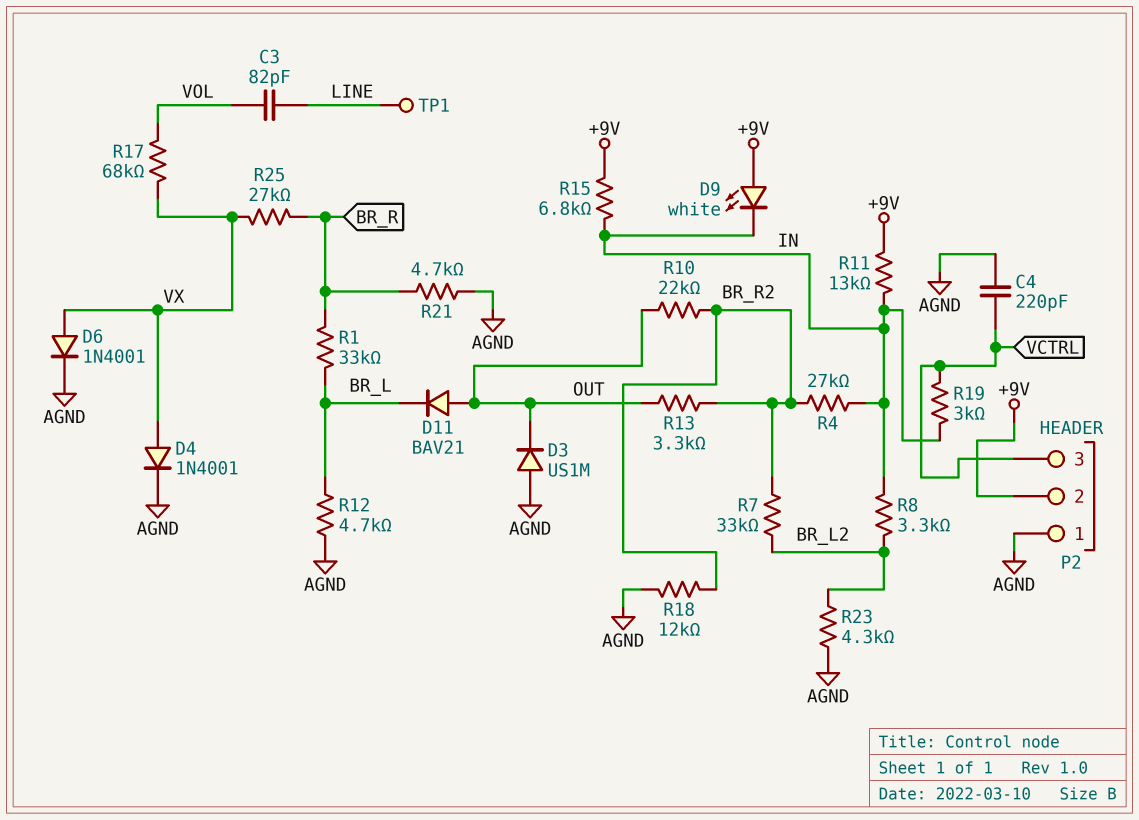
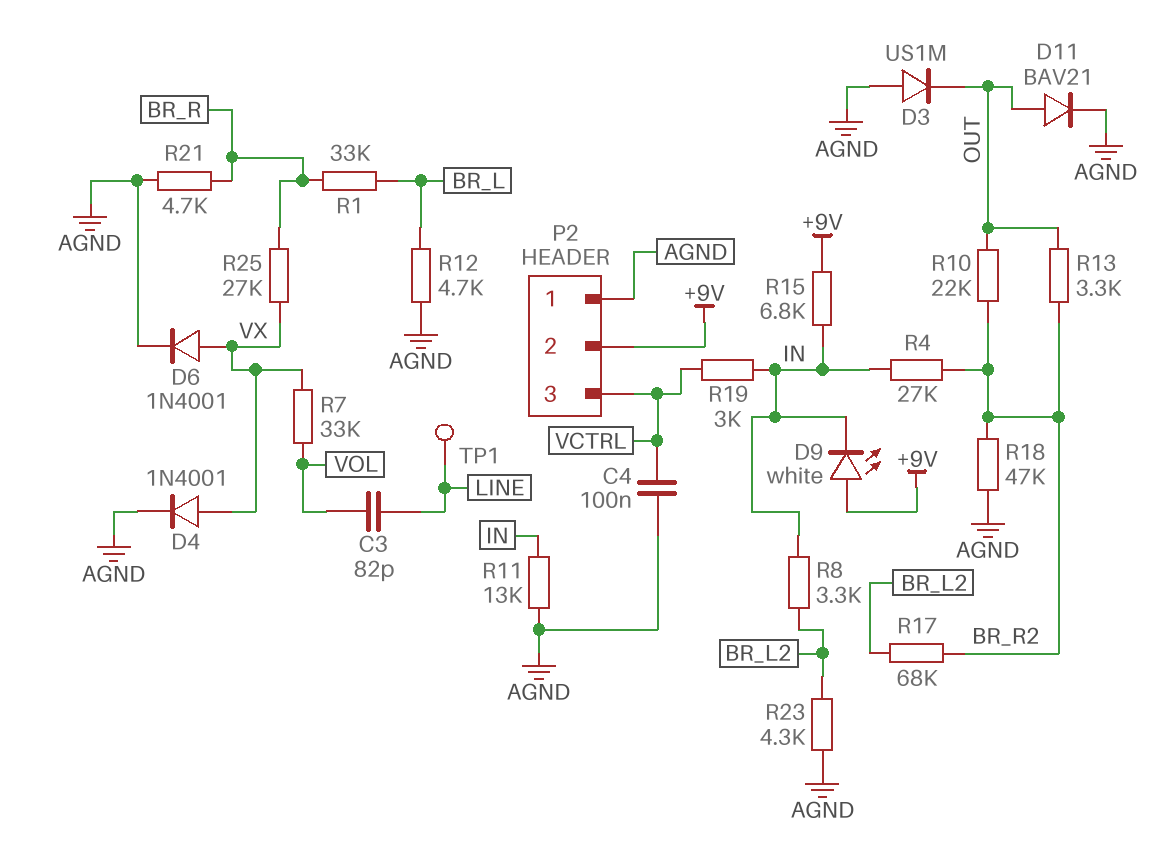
C4: 220pF (AGND, VCTRL) -> 100nF (AGND, VCTRL)
D11: diode BAV21 (A OUT, K BR_L) -> diode BAV21 (A OUT, K AGND)
R7: 33k (BR_L2, BR_R2) -> 33k (VOL, VX)
R11: 13k (+9V, IN) -> 13k (AGND, IN)
R17: 68k (VOL, VX) -> 68k (BR_L2, BR_R2)
R18: 12k (AGND, BR_R2) -> 47k (AGND, BR_R2)

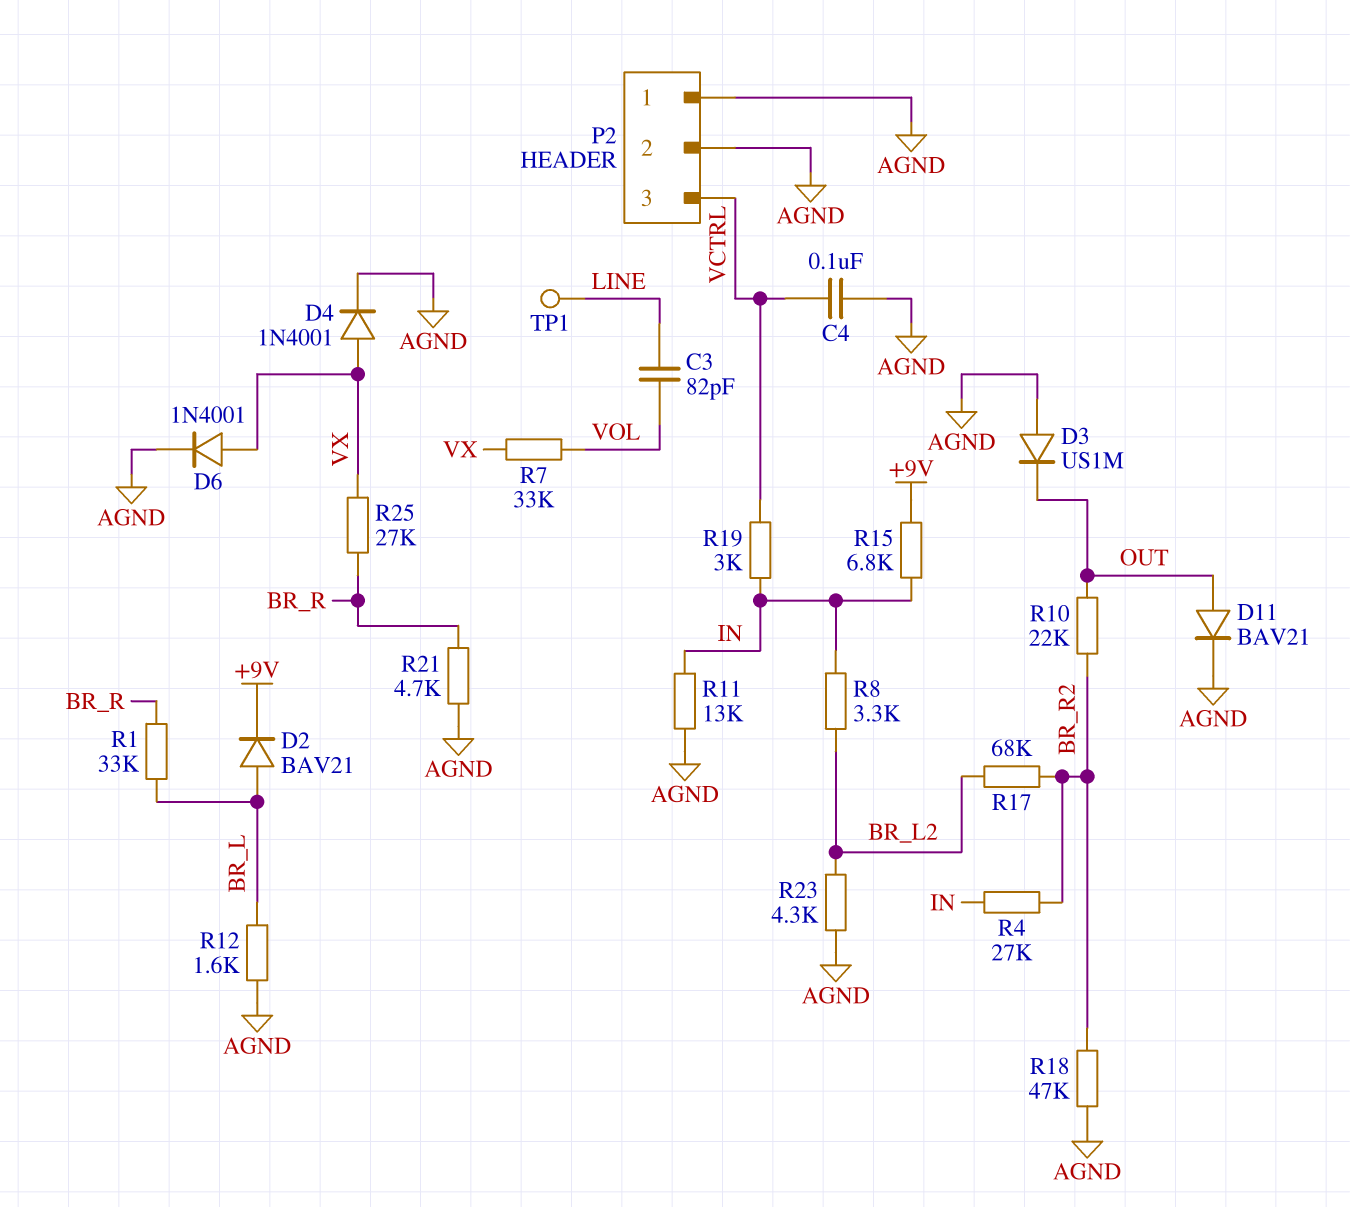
D2: none -> diode BAV21 (A BR_L, K +9V)
D9: LED white (A +9V, K IN) -> none
P2 pin 2: +9V -> AGND
R12: 4.7k (AGND, BR_L) -> 1.6k (AGND, BR_L)
R13: 3.3k (BR_R2, OUT) -> none

